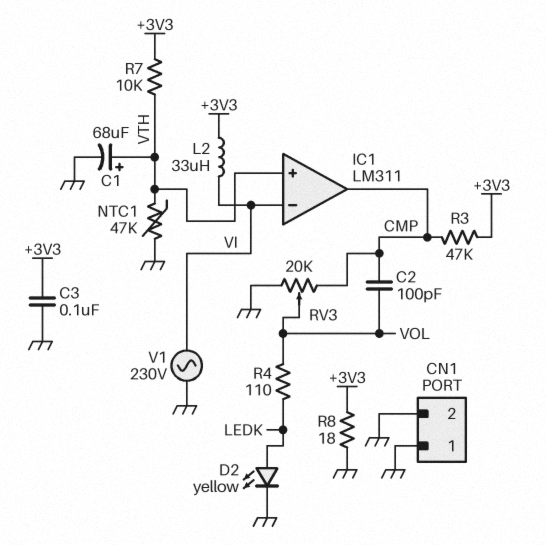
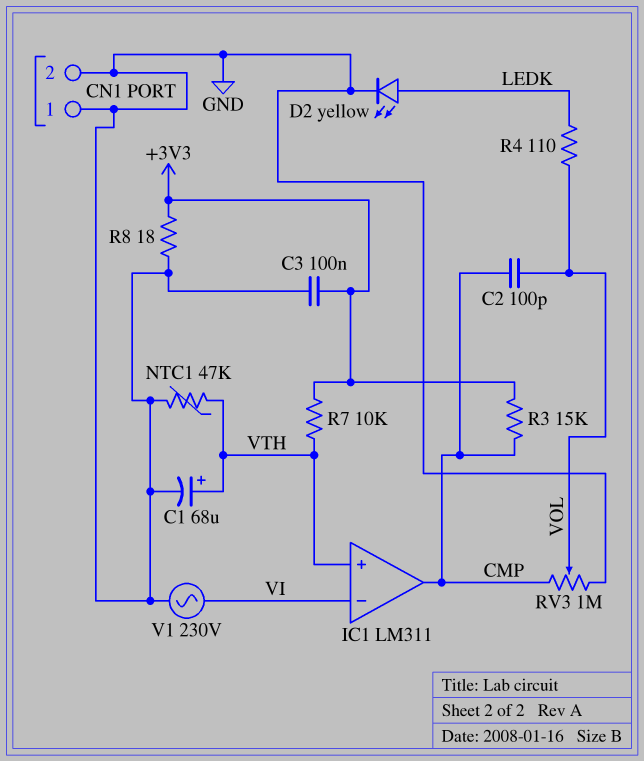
L2: 33uH (+3V3, VI) -> none
R3: 47k (+3V3, CMP) -> 15k (+3V3, CMP)
RV3: 20k (CMP, GND, wiper VOL) -> 1M (CMP, GND, wiper VOL)

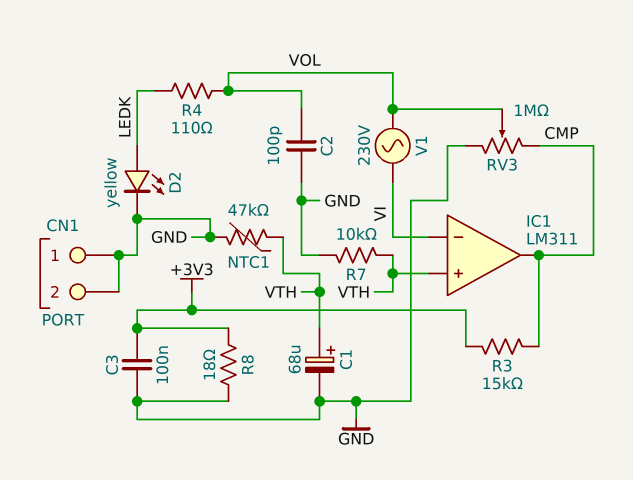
C2: 100pF (CMP, VOL) -> 100pF (GND, VOL)
R7: 10k (+3V3, VTH) -> 10k (GND, VTH)
V1: AC 230V (GND, VI) -> AC 230V (VI, VOL)

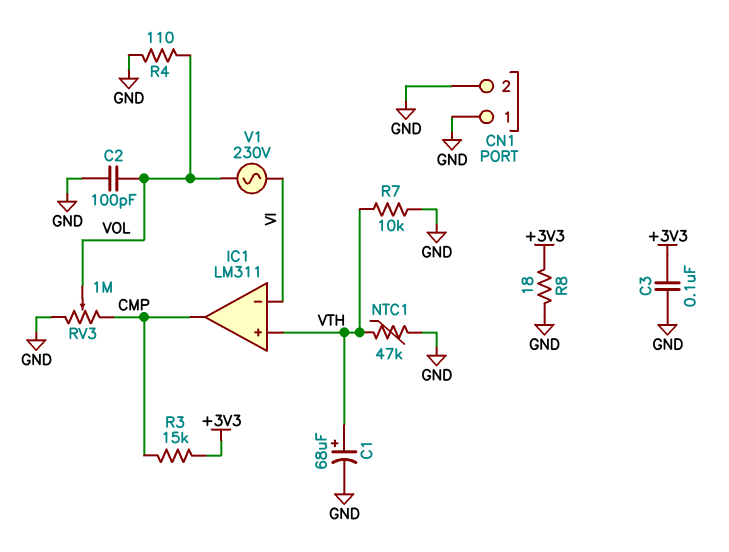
D2: LED yellow (A LEDK, K GND) -> none
R4: 110 (LEDK, VOL) -> 110 (GND, VOL)

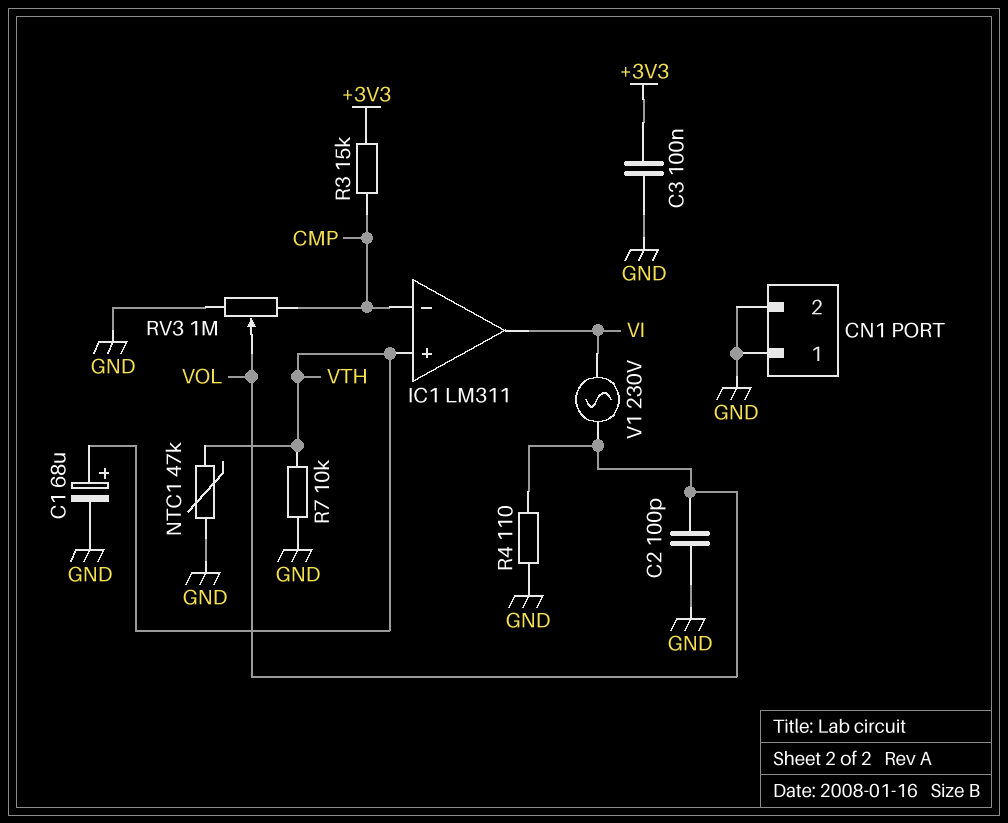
IC1 pin in-: VI -> CMP
IC1 pin out: CMP -> VI
R8: 18 (+3V3, GND) -> none

